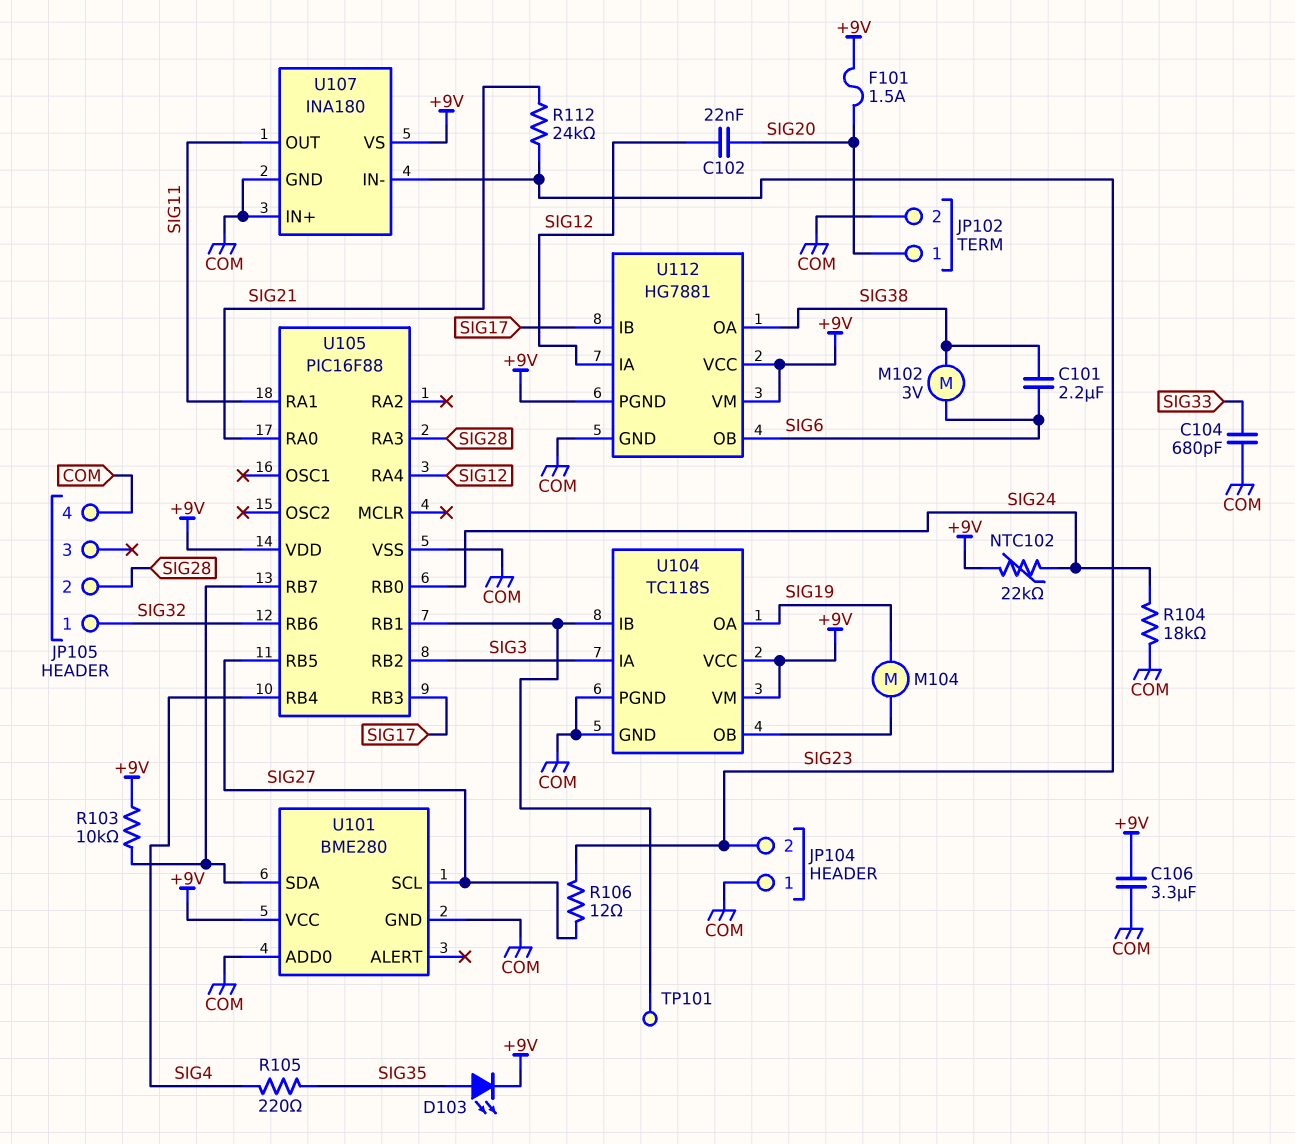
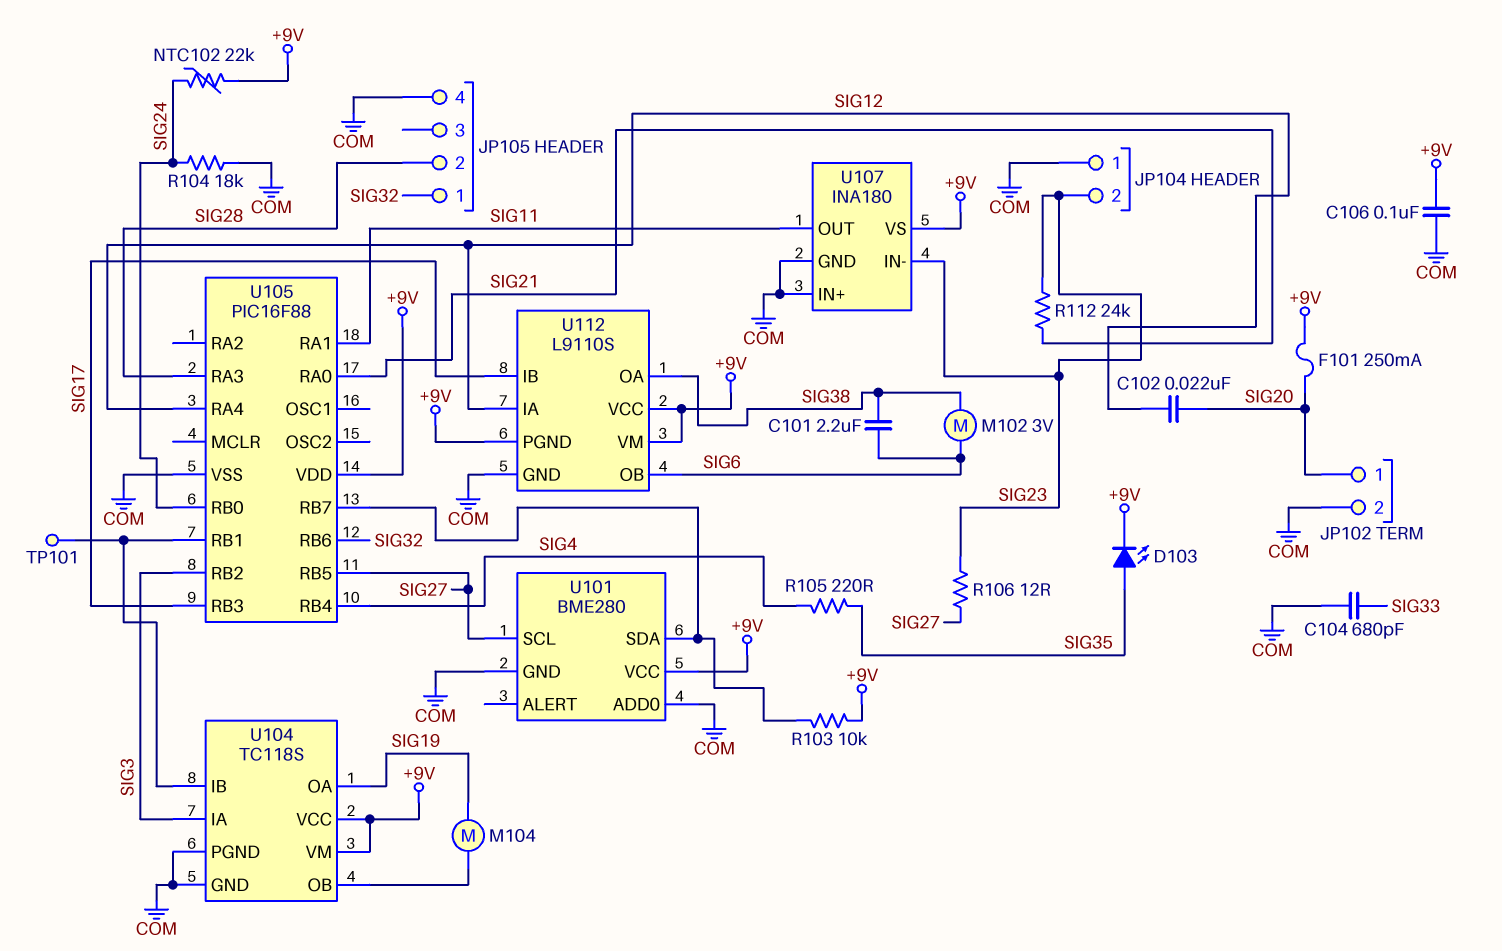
C106: 3.3uF (+9V, COM) -> 100nF (+9V, COM)
F101: 1.5A (+9V, SIG20) -> 250mA (+9V, SIG20)
U112: HG7881 -> L9110S

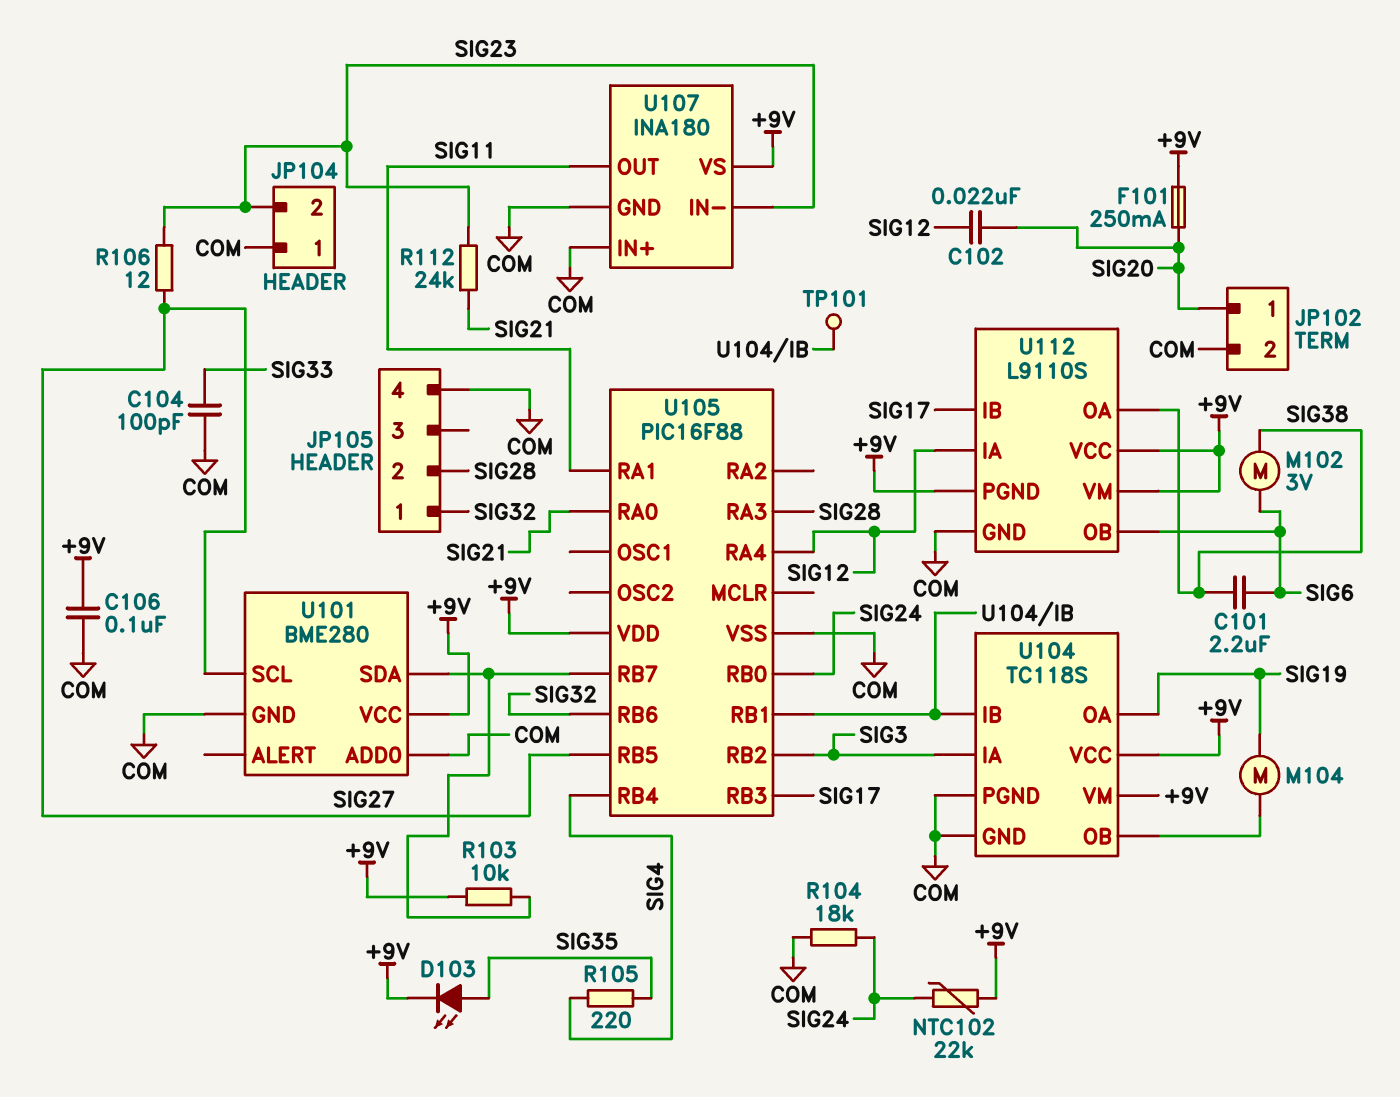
C104: 680pF (COM, SIG33) -> 100pF (COM, SIG33)

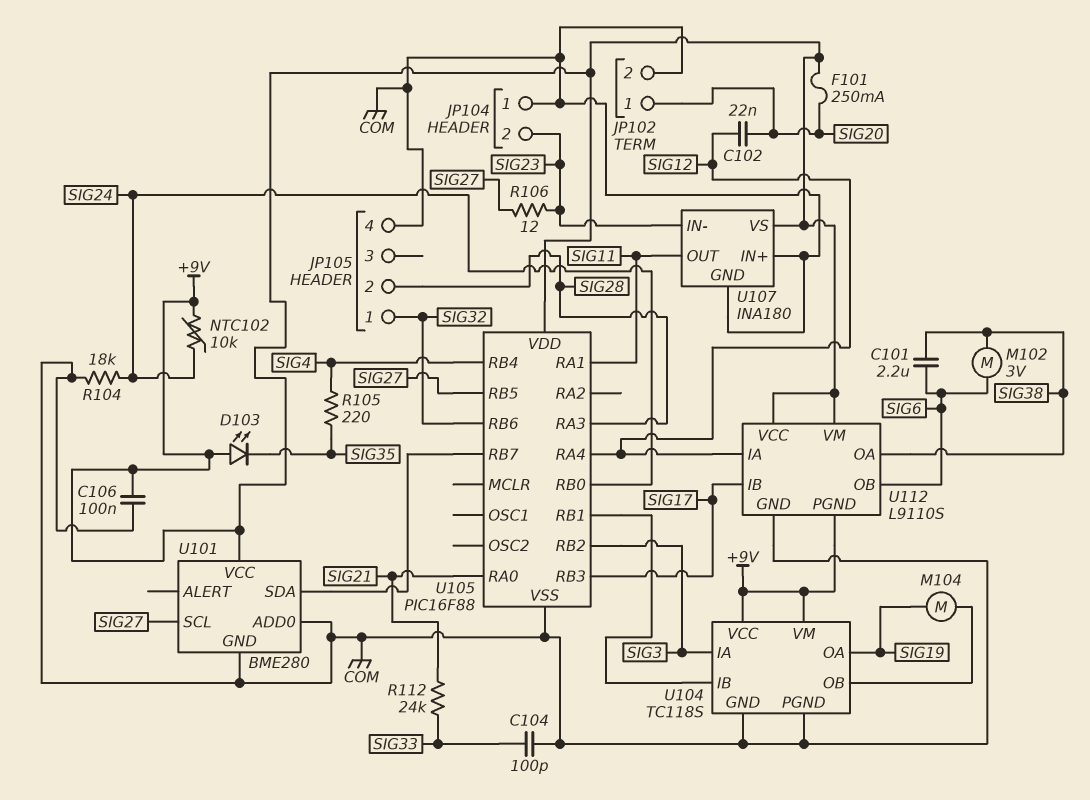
D103: LED (A SIG35, K +9V) -> LED (A +9V, K SIG35)
NTC102: 22k (+9V, SIG24) -> 10k (+9V, SIG24)
R103: 10k (+9V, U101/SDA) -> none
R112: 24k (SIG21, SIG23) -> 24k (SIG21, SIG33)
TP101: test point (U104/IB) -> none

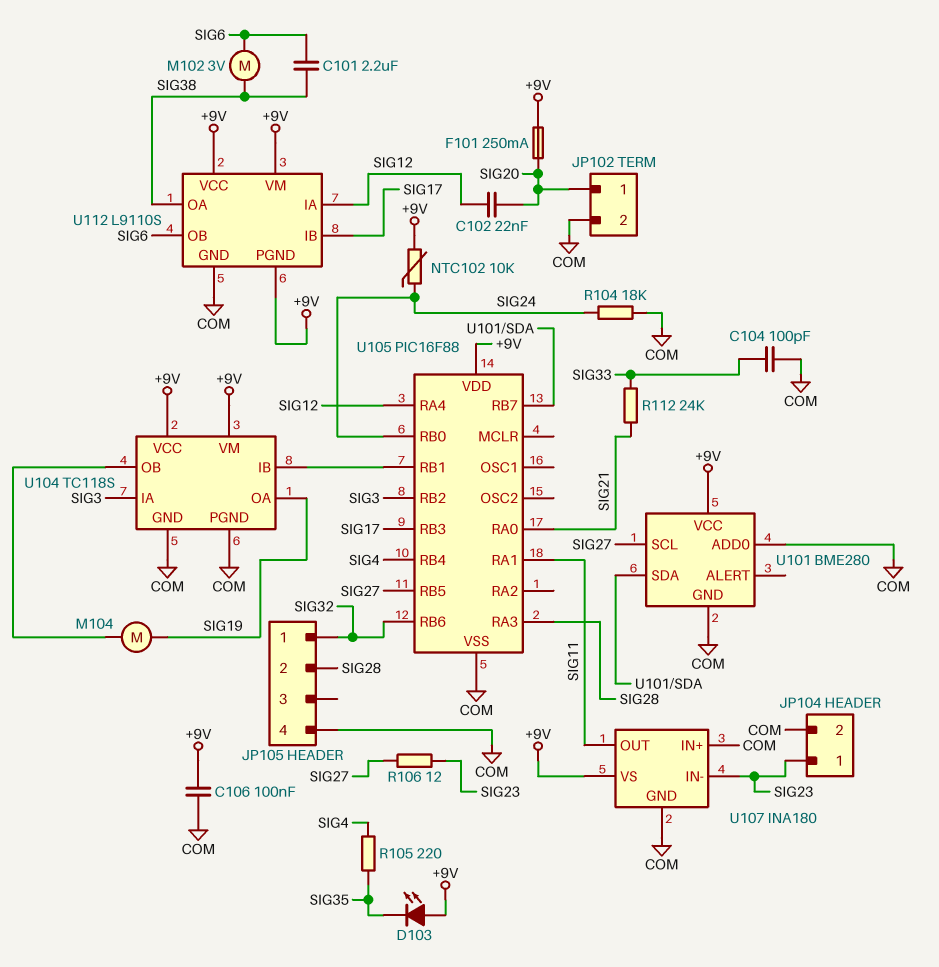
JP104 pin 1: COM -> SIG23
JP104 pin 2: SIG23 -> COM

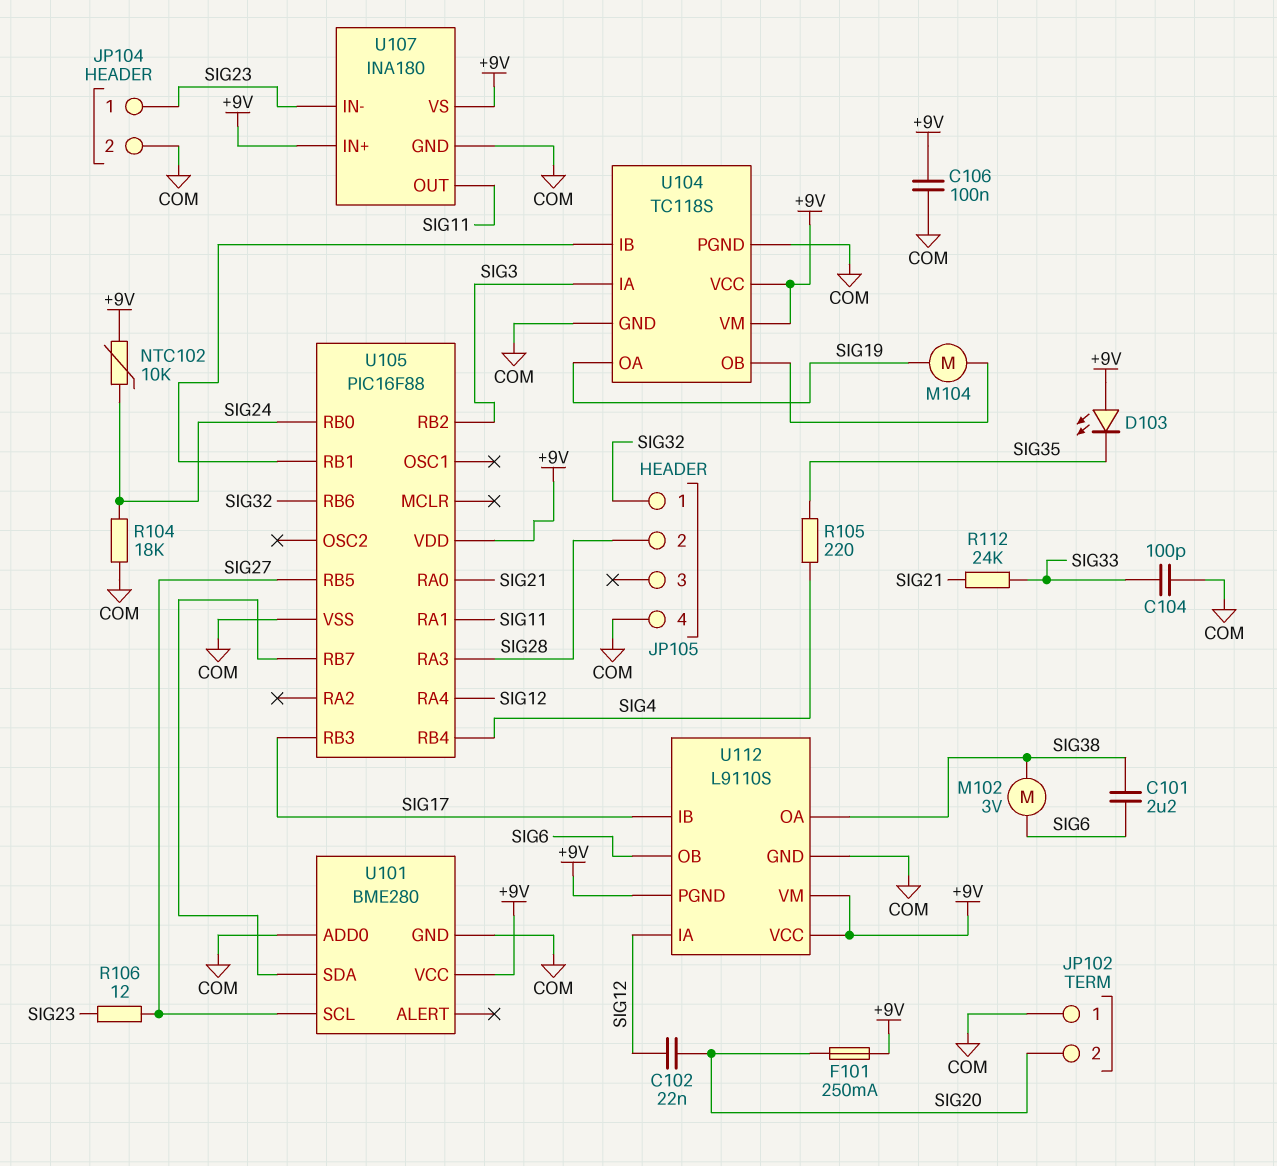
JP102 pin 1: SIG20 -> COM
JP102 pin 2: COM -> SIG20
U107 pin IN+: COM -> +9V

